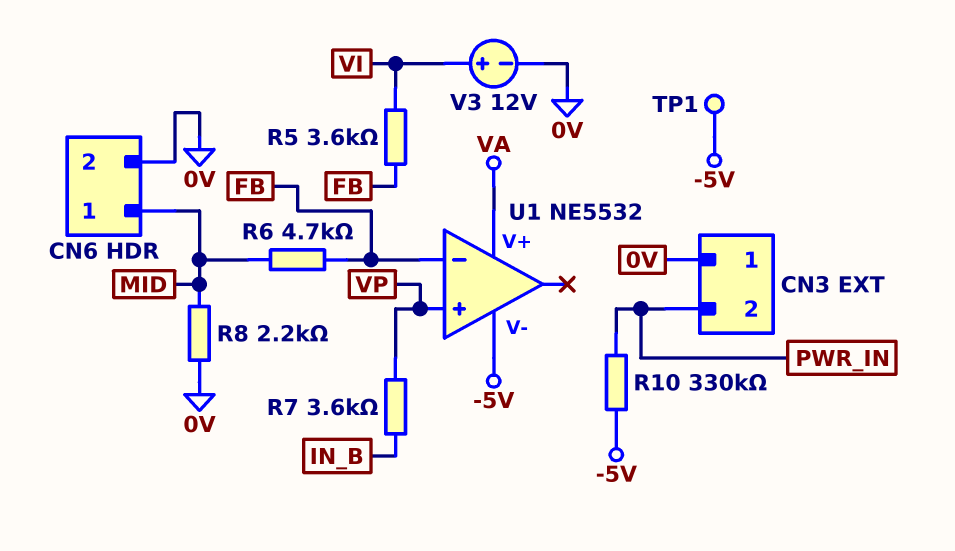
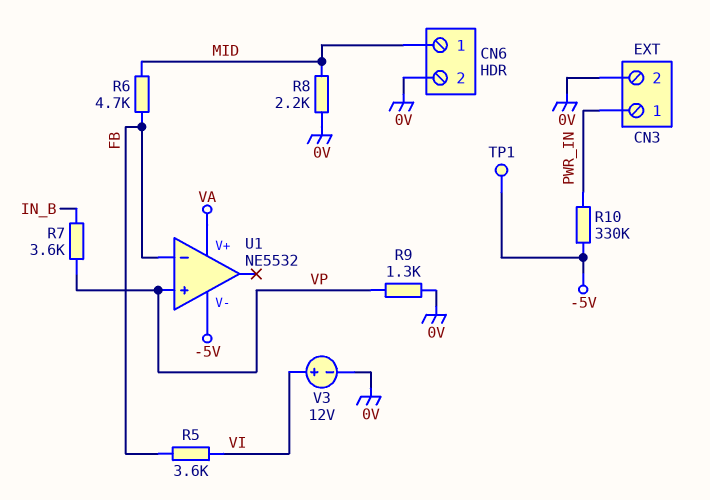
CN3 pin 1: 0V -> PWR_IN
CN3 pin 2: PWR_IN -> 0V
R9: none -> 1.3k (0V, VP)

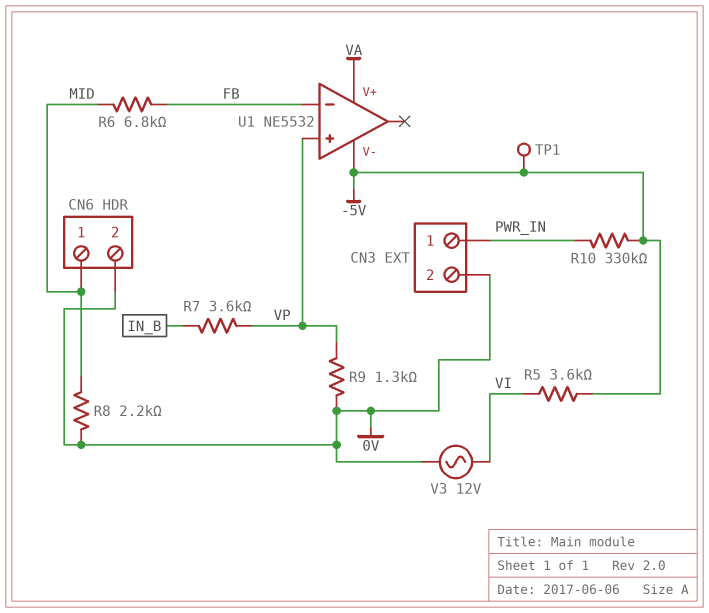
R5: 3.6k (FB, VI) -> 3.6k (-5V, VI)
R6: 4.7k (FB, MID) -> 6.8k (FB, MID)
V3: 12V (plus VI, minus 0V) -> AC 12V (0V, VI)

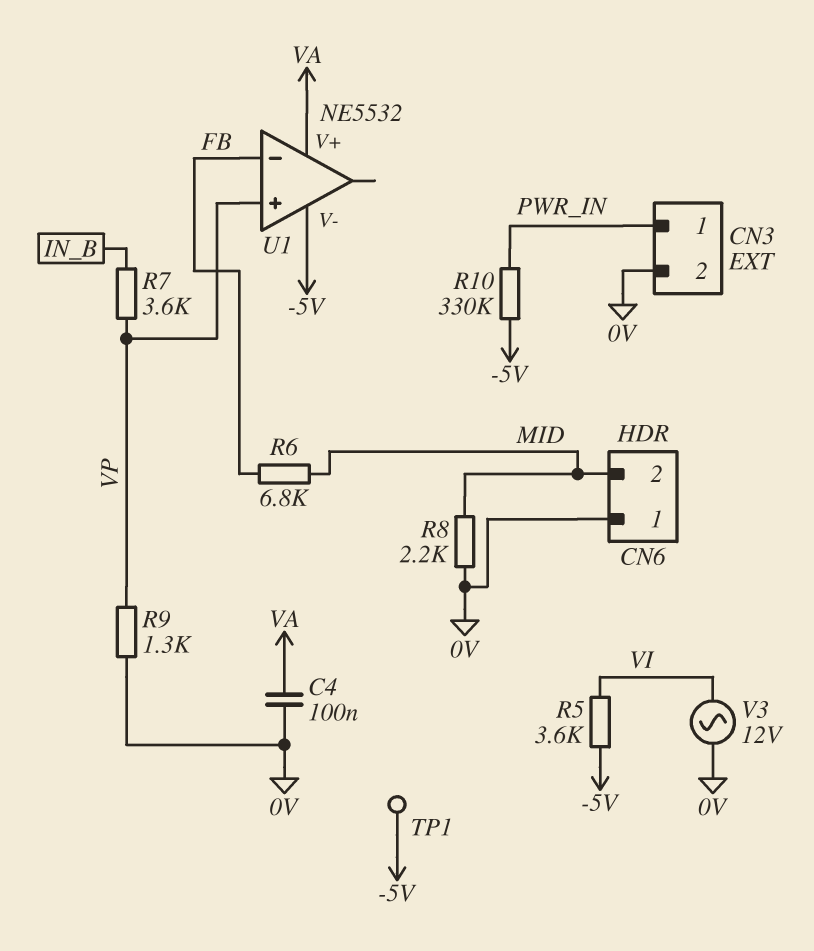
C4: none -> 100nF (0V, VA)
CN6 pin 1: MID -> 0V
CN6 pin 2: 0V -> MID

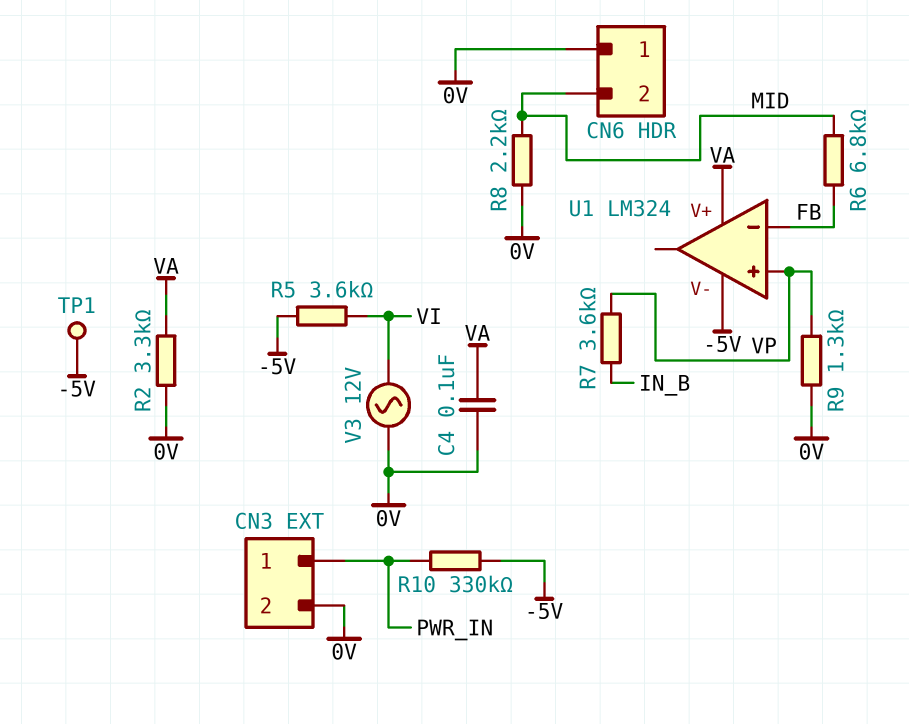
R2: none -> 3.3k (0V, VA)
U1: NE5532 -> LM324

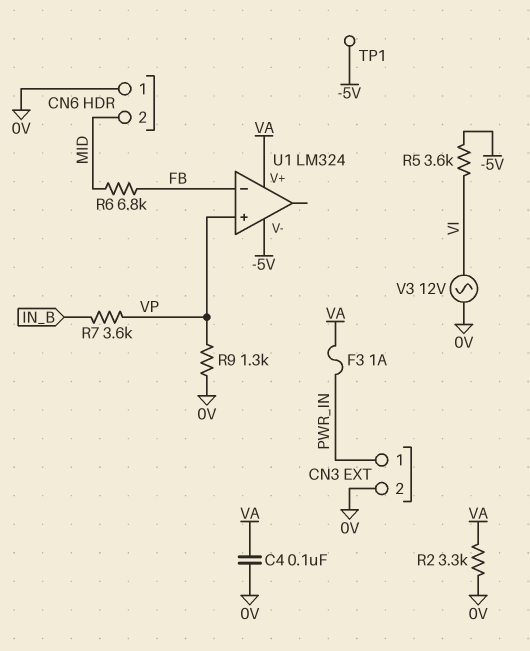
F3: none -> 1A (PWR_IN, VA)
R8: 2.2k (0V, MID) -> none
R10: 330k (-5V, PWR_IN) -> none

